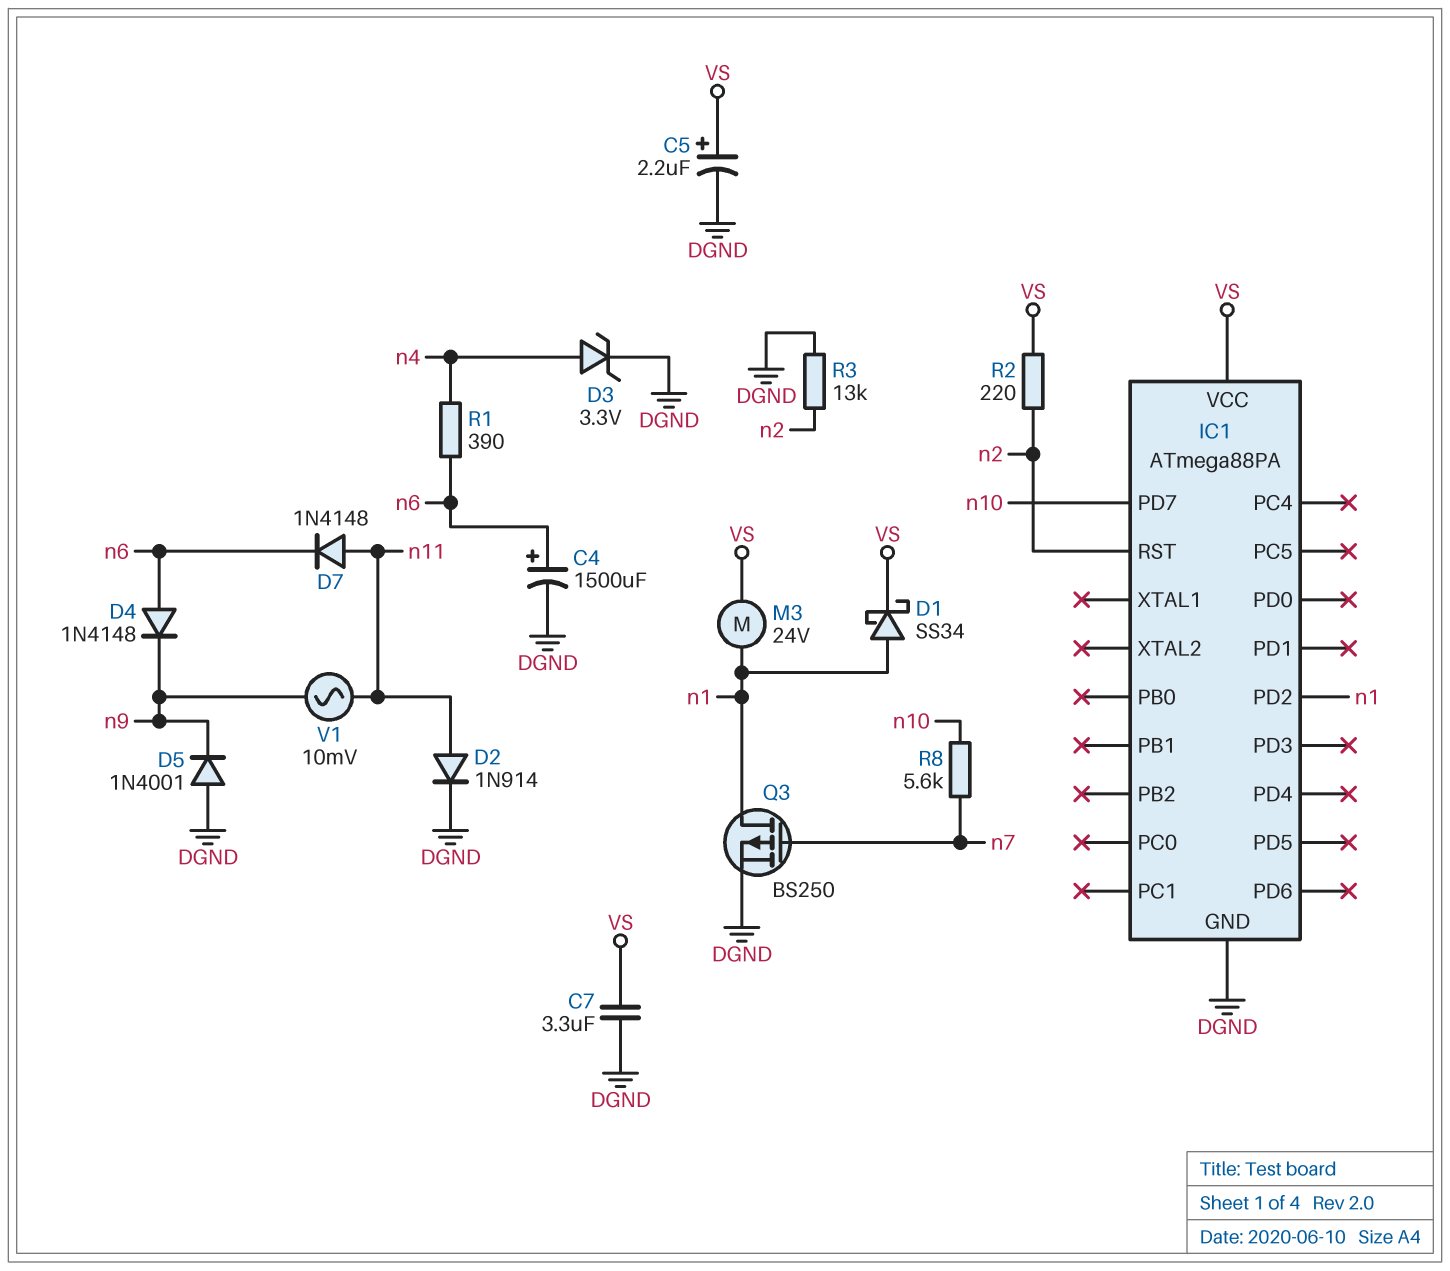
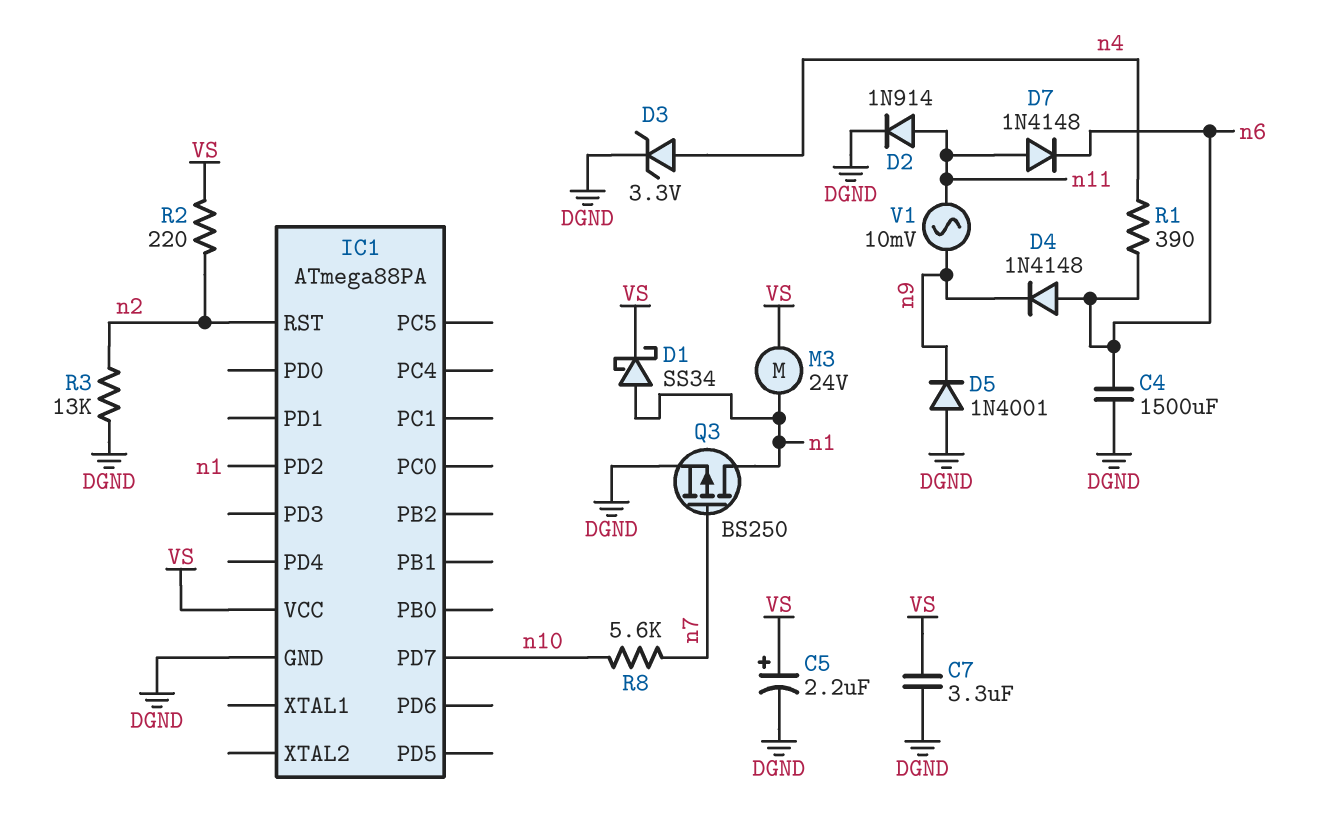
C4: 1500uF (plus n6, minus DGND) -> 1500uF (DGND, n6)

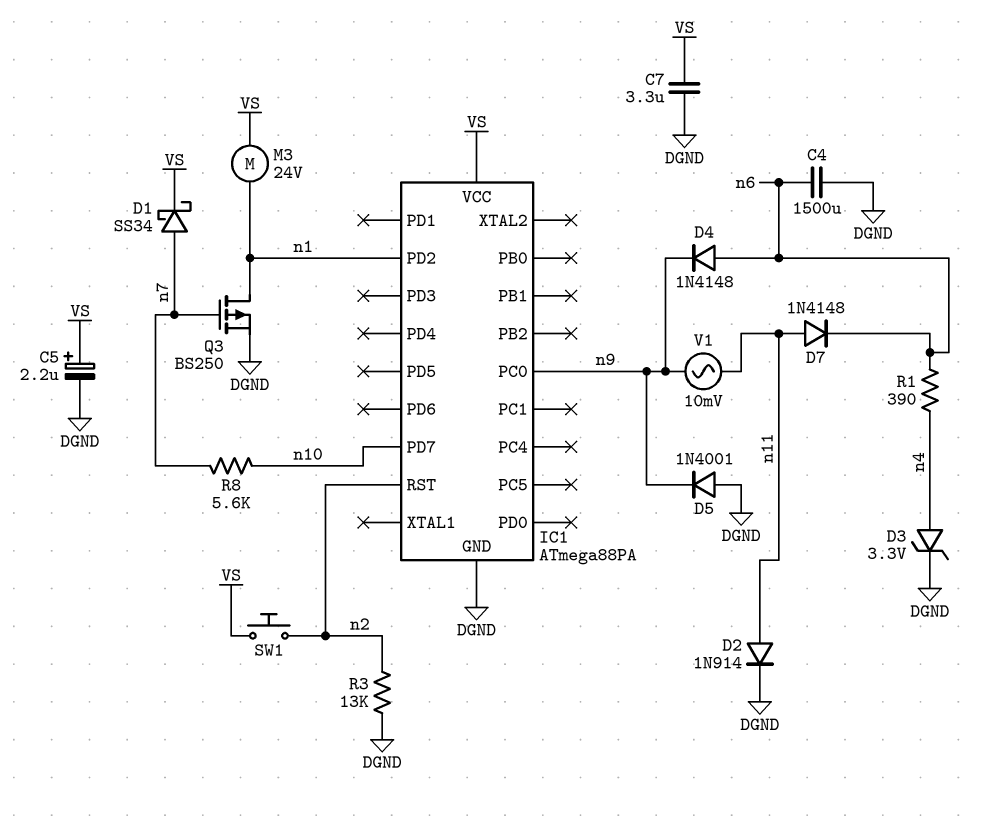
D1: schottky SS34 (A n1, K VS) -> schottky SS34 (A n7, K VS)
IC1 pin PC0: none -> n9
R2: 220 (VS, n2) -> none
SW1: none -> button (VS, n2)

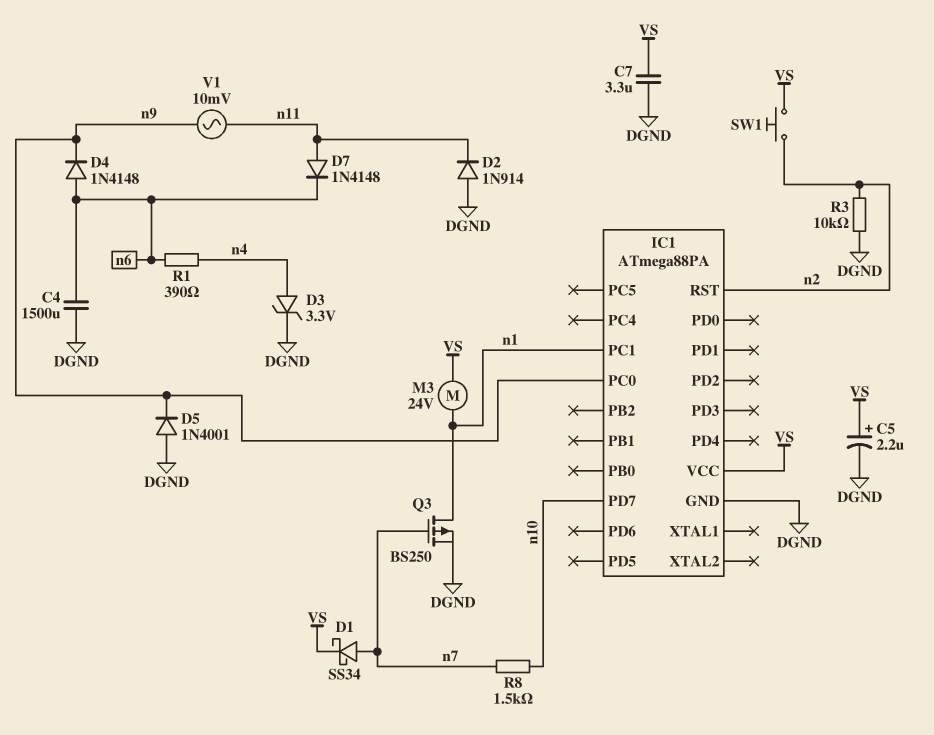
D2: diode 1N914 (A n11, K DGND) -> diode 1N914 (A DGND, K n11)
IC1 pin PC1: none -> n1
IC1 pin PD2: n1 -> none
R3: 13k (DGND, n2) -> 10k (DGND, n2)
R8: 5.6k (n7, n10) -> 1.5k (n7, n10)

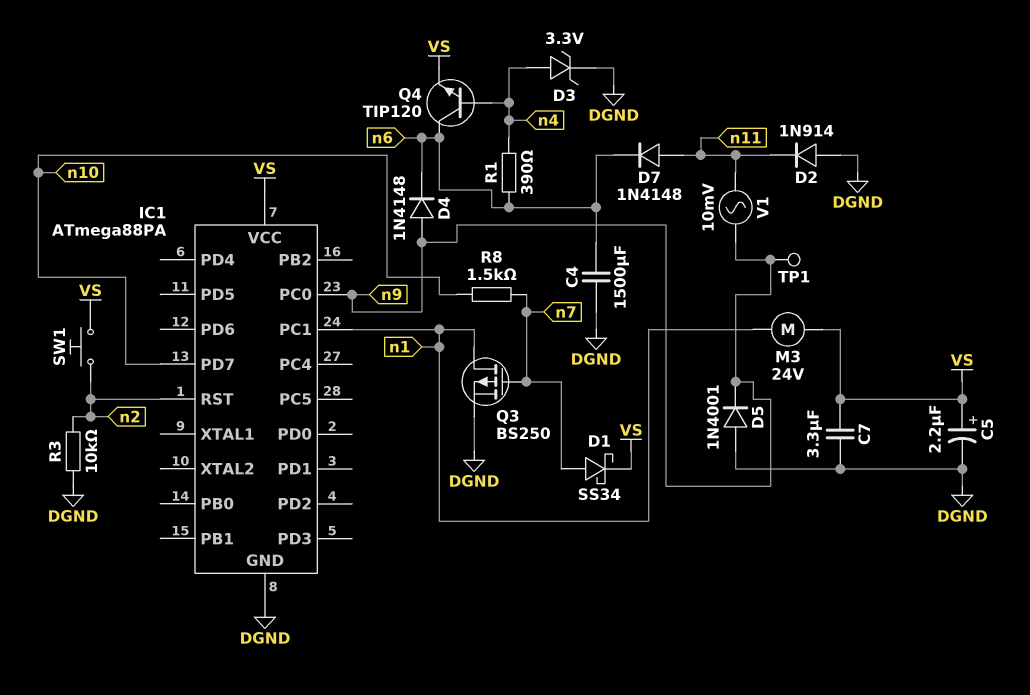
D4: diode 1N4148 (A n6, K n9) -> diode 1N4148 (A n9, K n6)
Q4: none -> NPN TIP120 (B n4, C n6, E VS)
TP1: none -> test point (n9)

